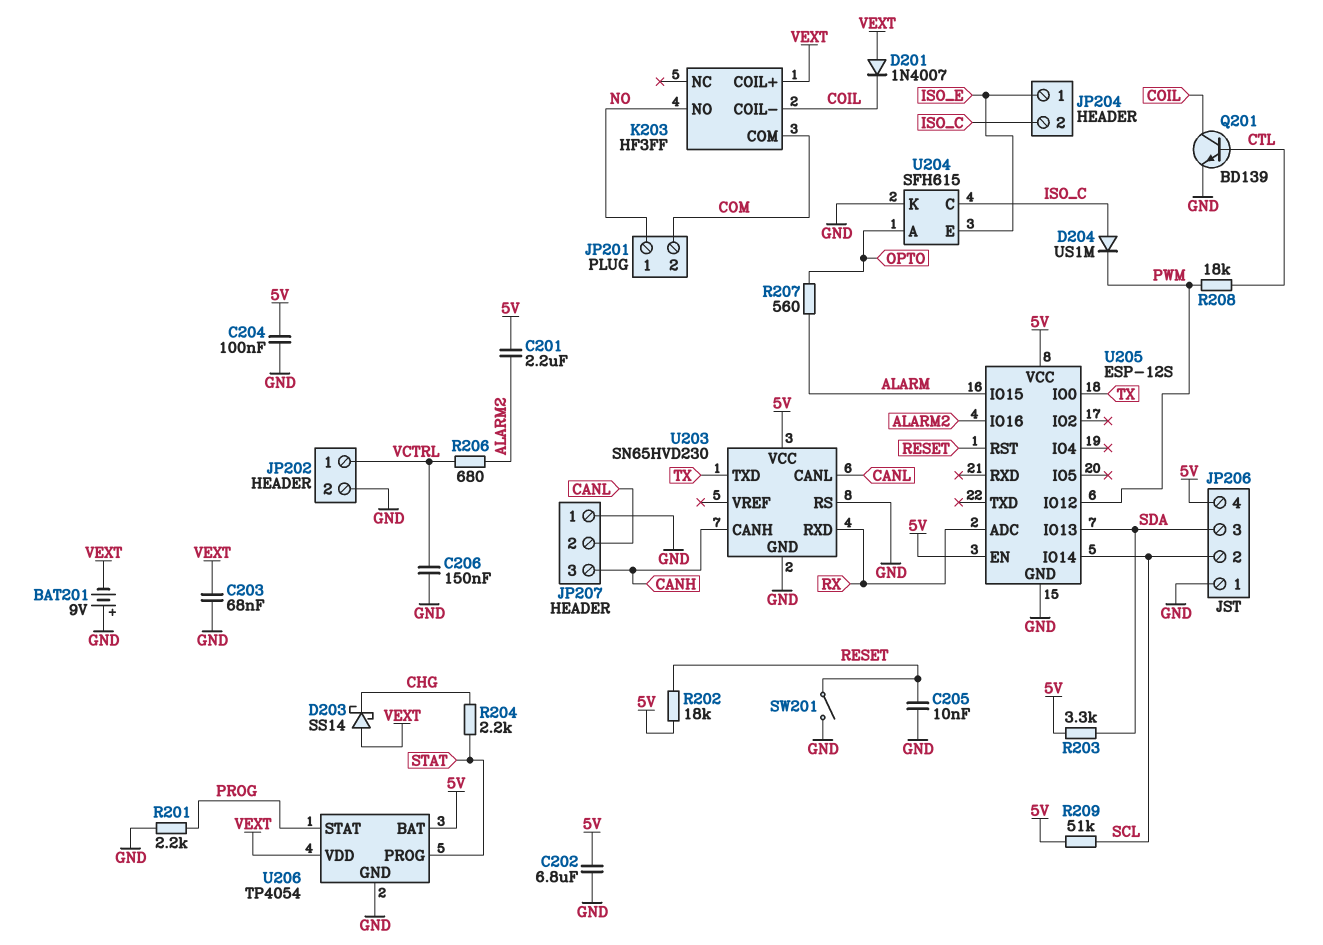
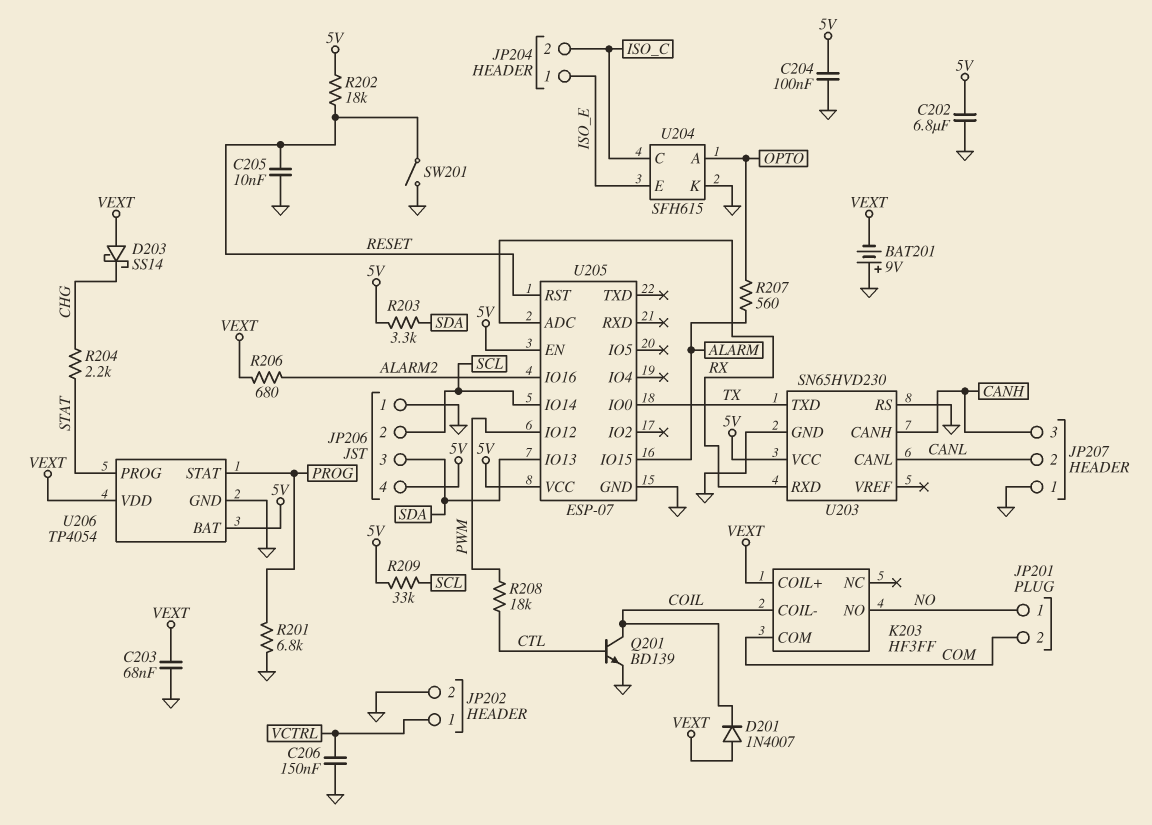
C201: 2.2uF (5V, ALARM2) -> none
D204: diode US1M (A ISO_C, K PWM) -> none
R201: 2.2k (GND, PROG) -> 6.8k (GND, PROG)
R206: 680 (ALARM2, VCTRL) -> 680 (ALARM2, VEXT)
R209: 51k (5V, SCL) -> 33k (5V, SCL)
U205: ESP-12S -> ESP-07

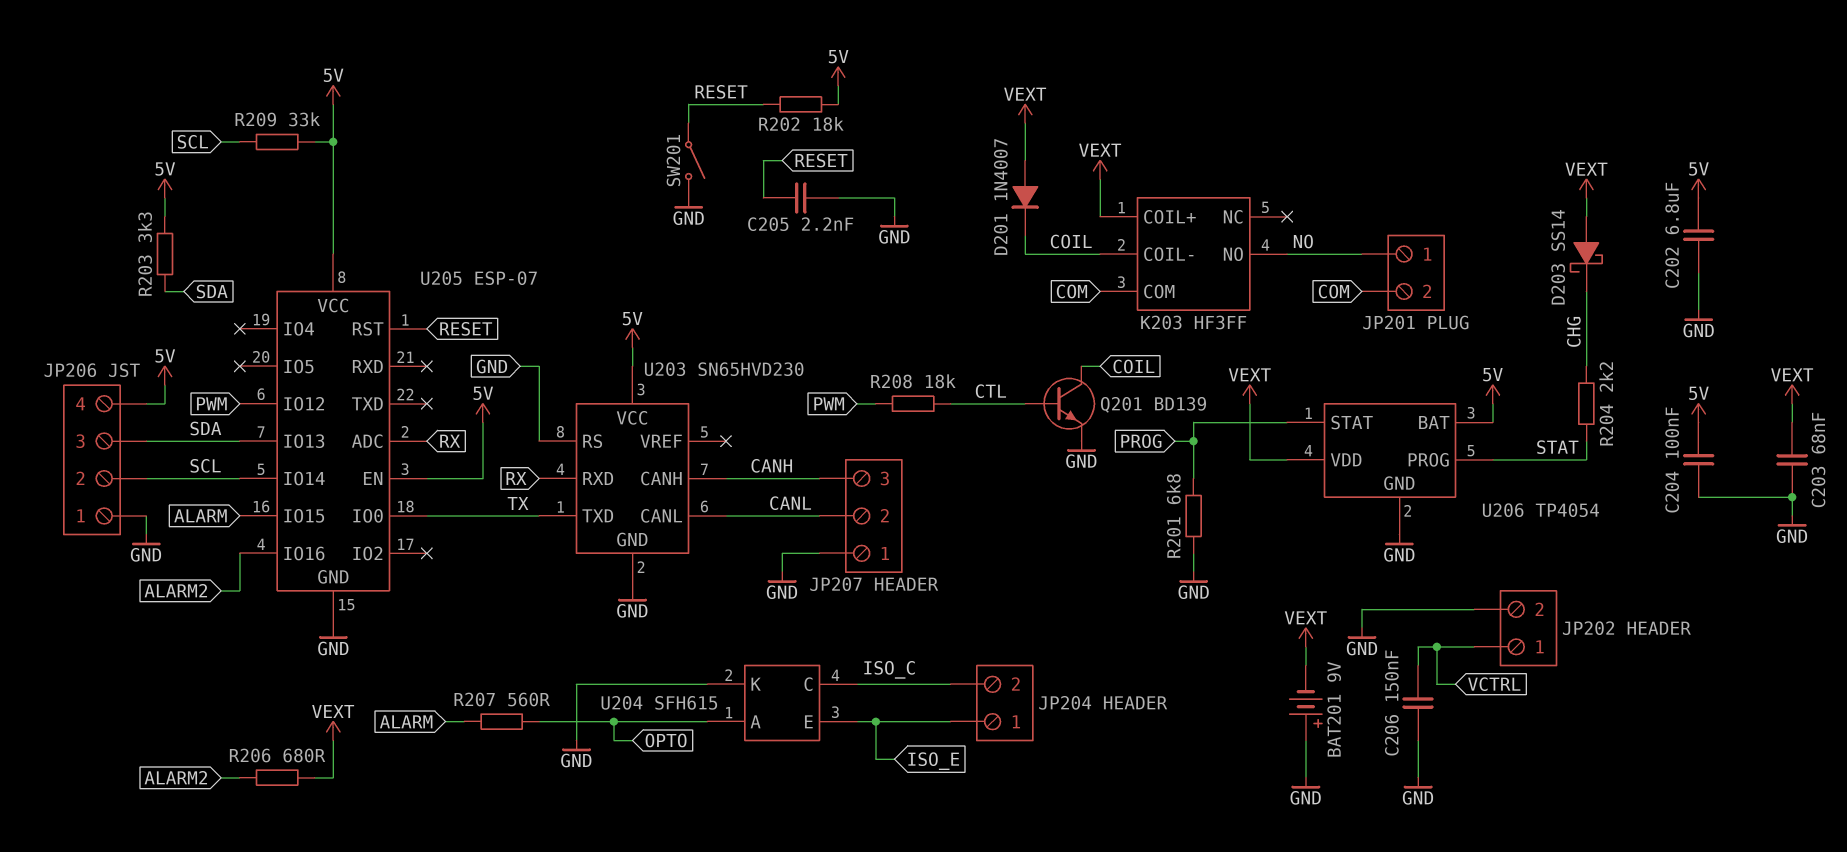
C205: 10nF (GND, RESET) -> 2.2nF (GND, RESET)

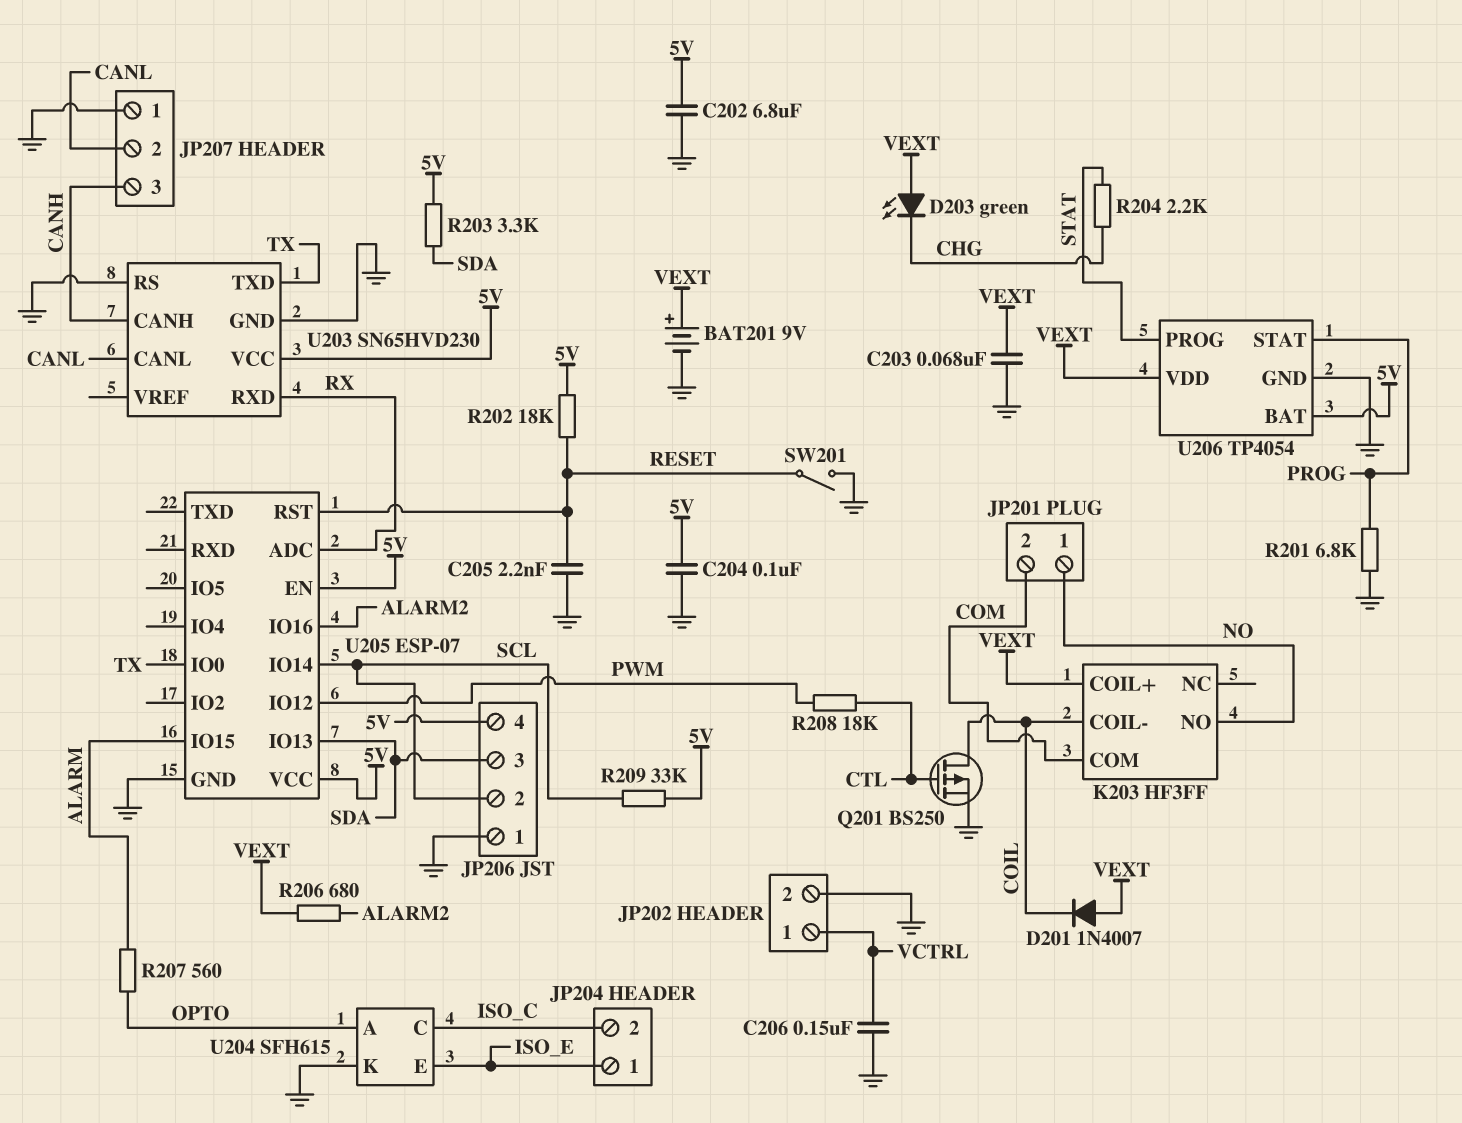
BAT201: 9V (plus GND, minus VEXT) -> 9V (plus VEXT, minus GND)
D203: schottky SS14 (A VEXT, K CHG) -> LED green (A VEXT, K CHG)
Q201: NPN BD139 (B CTL, C COIL, E GND) -> PMOS BS250 (G CTL, D COIL, S GND)

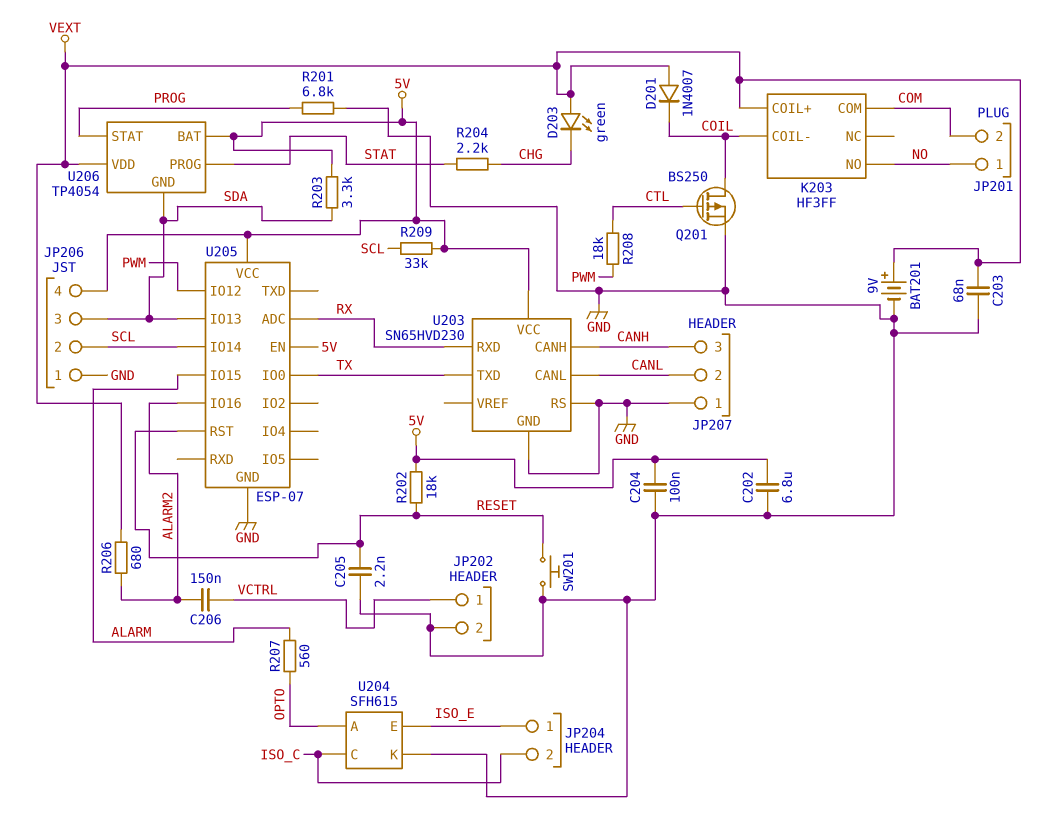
C206: 150nF (GND, VCTRL) -> 150nF (ALARM2, VCTRL)
SW201: switch (GND, RESET) -> button (GND, RESET)
U206 pin GND: GND -> SDA

